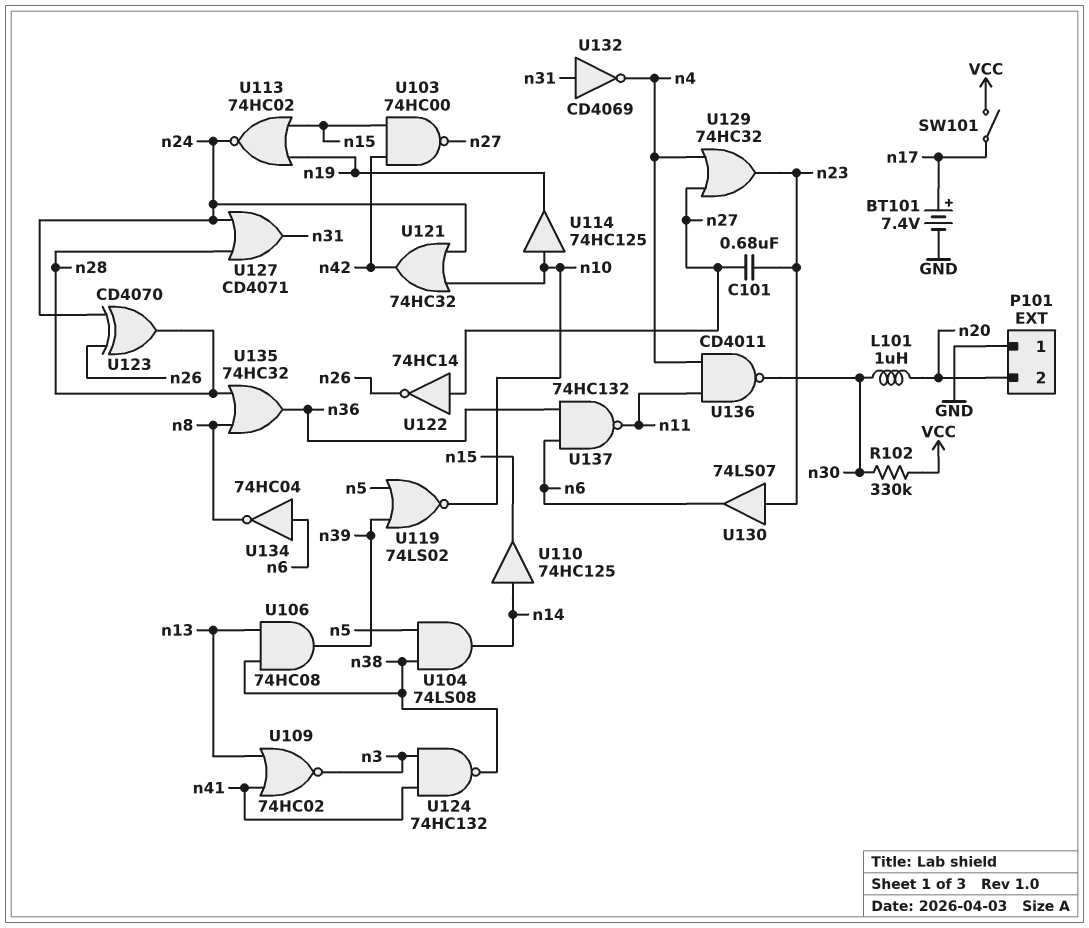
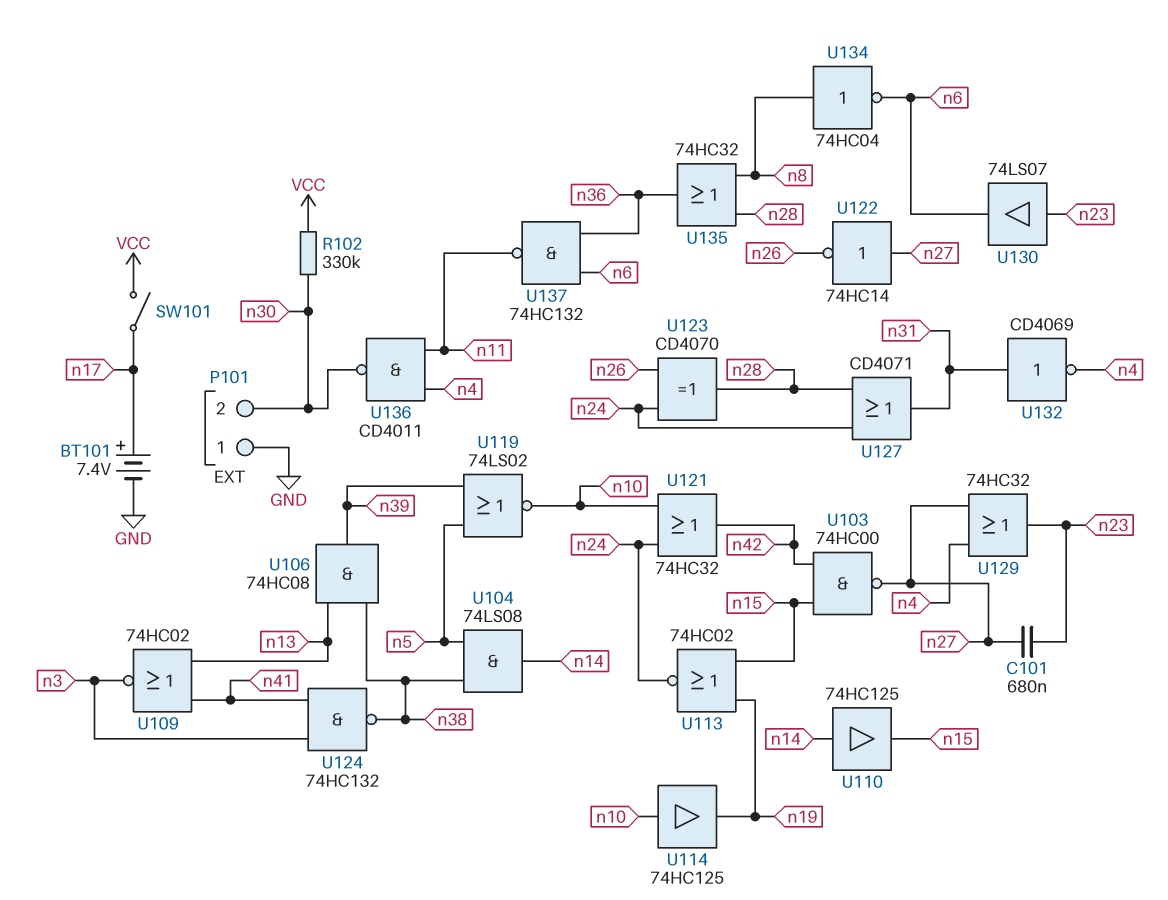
L101: 1uH (n20, n30) -> none
P101 pin 2: n20 -> n30
U134: NOT 74HC04 (in n6, out n8) -> NOT 74HC04 (in n8, out n6)

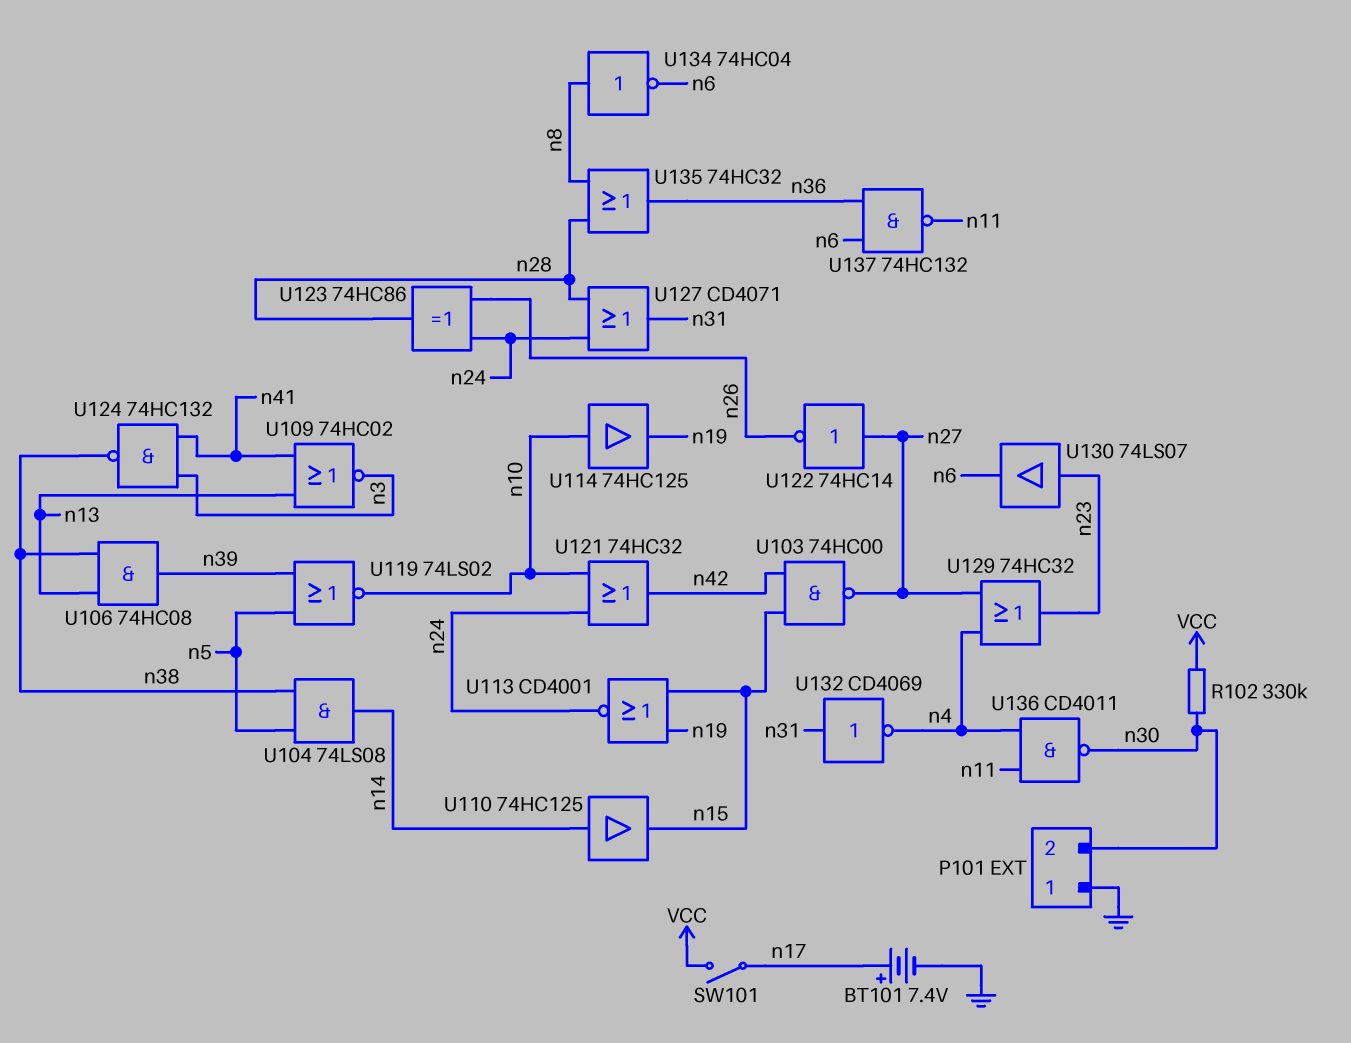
C101: 680nF (n23, n27) -> none
U113: NOR 74HC02 (in n15, in n19, out n24) -> NOR CD4001 (in n15, in n19, out n24)
U123: XOR CD4070 (in n24, in n26, out n28) -> XOR 74HC86 (in n24, in n26, out n28)

